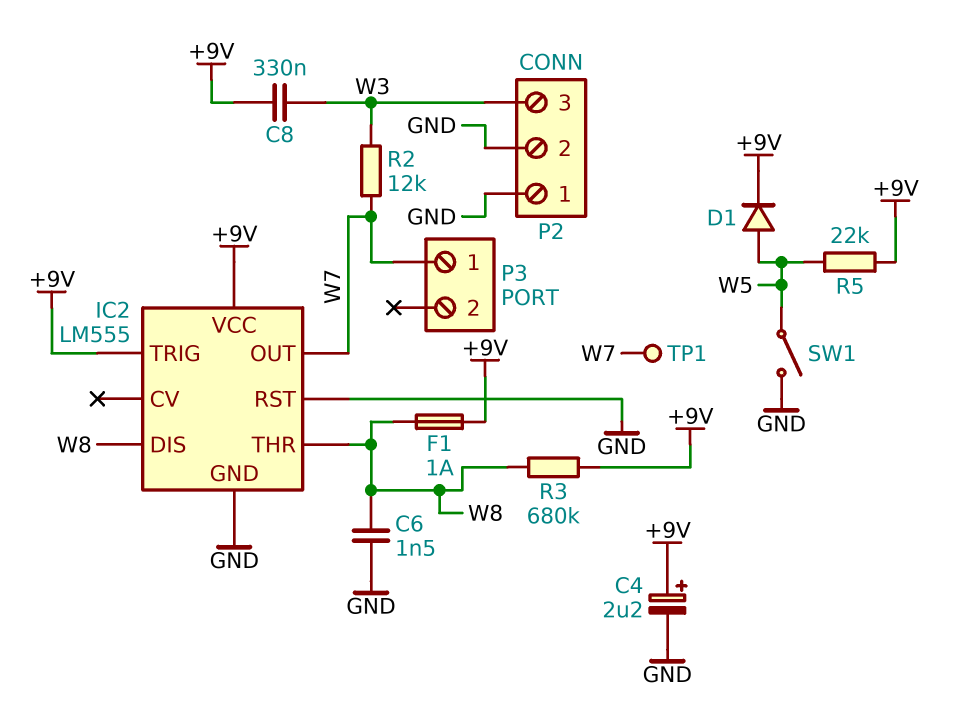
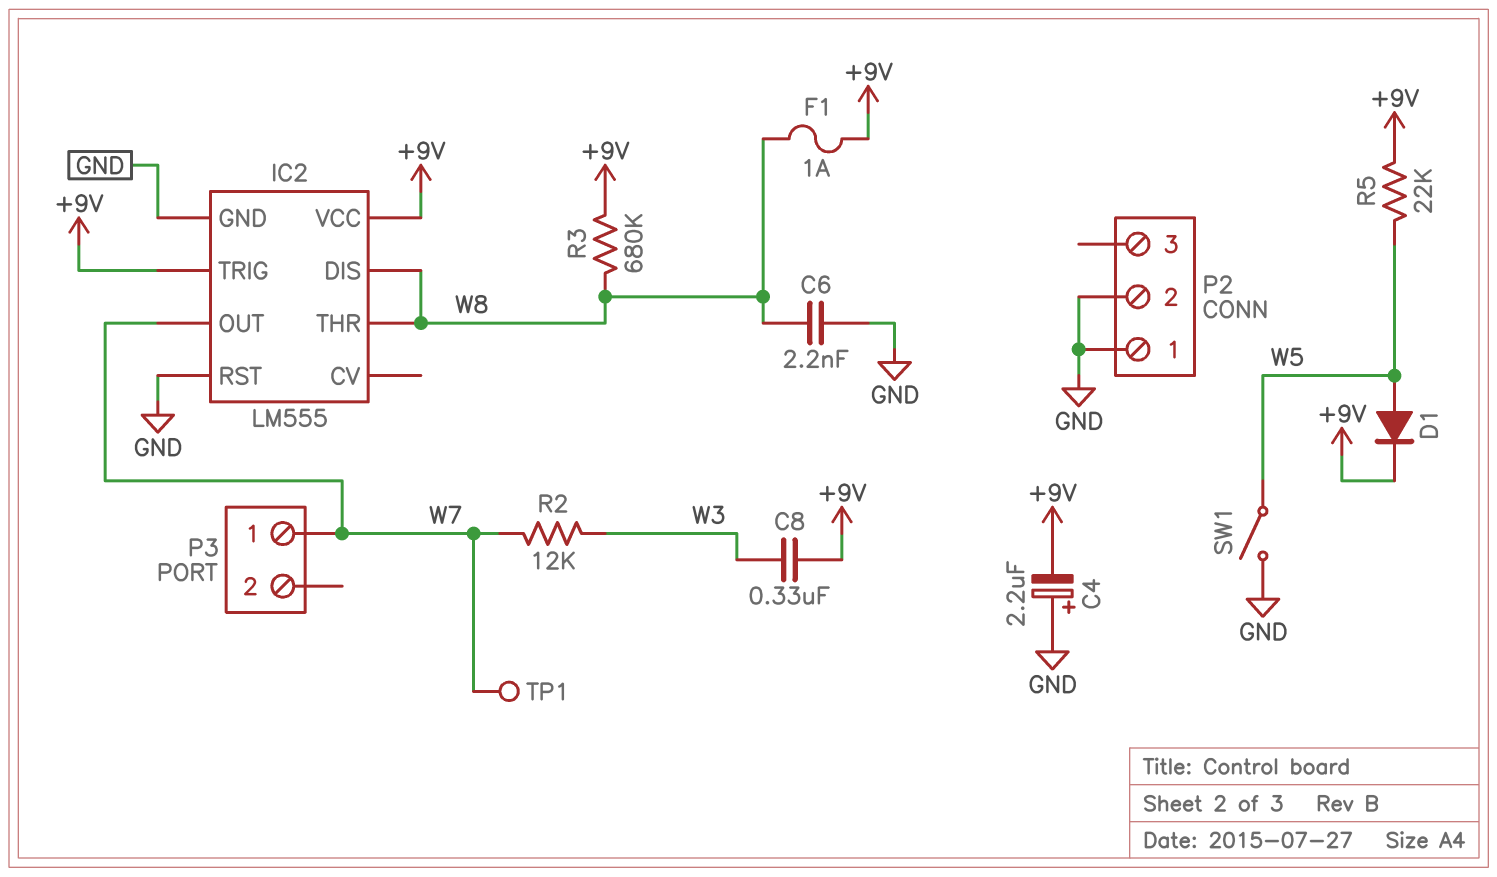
C4: 2.2uF (plus +9V, minus GND) -> 2.2uF (plus GND, minus +9V)
C6: 1.5nF (GND, W8) -> 2.2nF (GND, W8)
P2 pin 3: W3 -> none

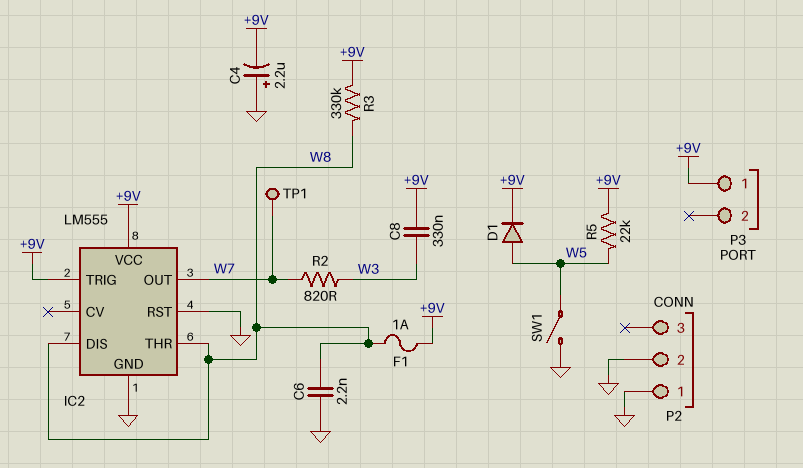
P3 pin 1: W7 -> +9V
R2: 12k (W3, W7) -> 820 (W3, W7)
R3: 680k (+9V, W8) -> 330k (+9V, W8)

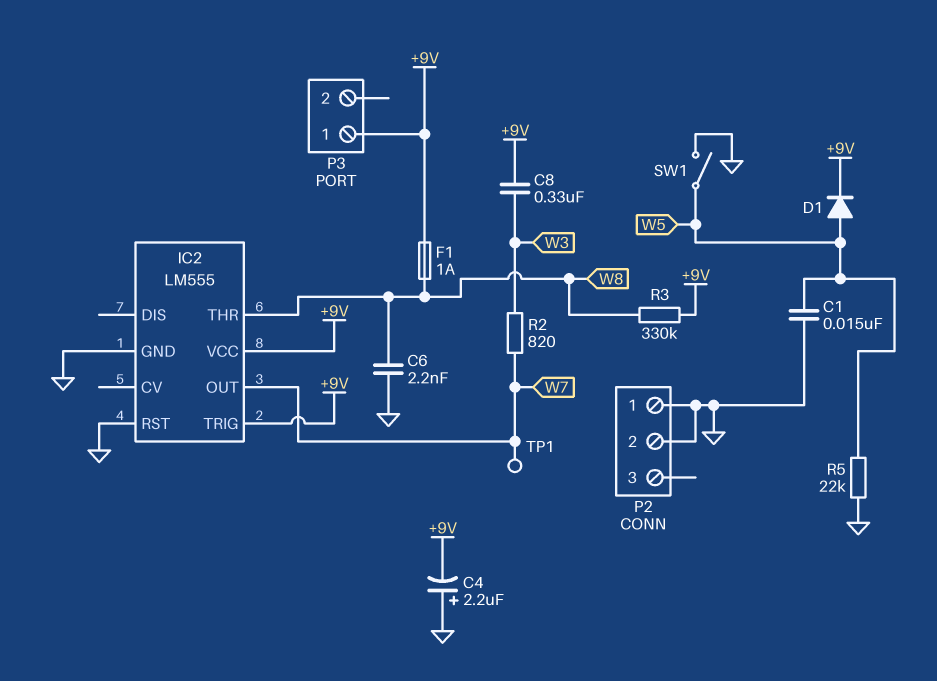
C1: none -> 15nF (GND, W5)
IC2 pin DIS: W8 -> none
R5: 22k (+9V, W5) -> 22k (GND, W5)

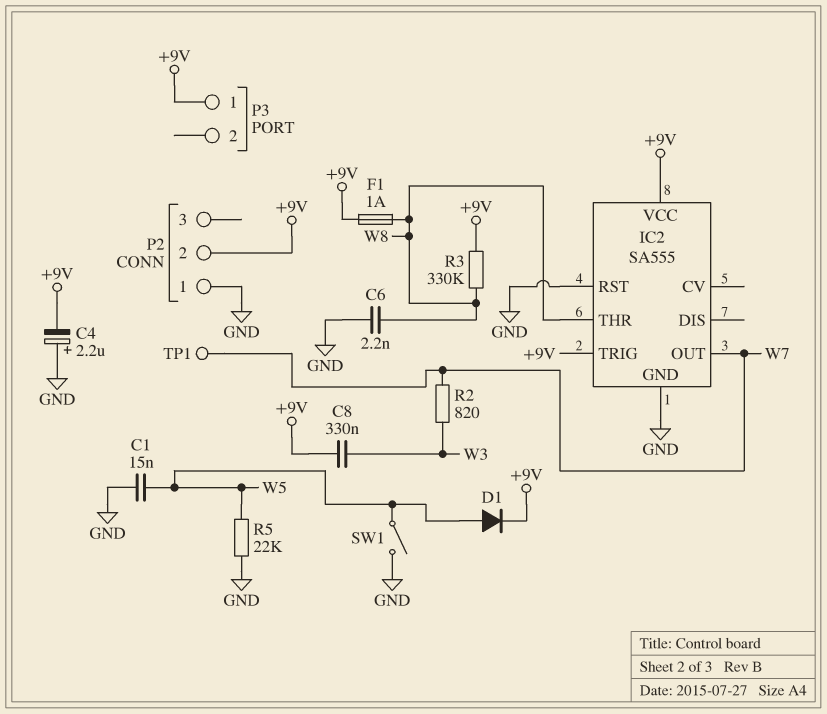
IC2: LM555 -> SA555
P2 pin 2: GND -> +9V

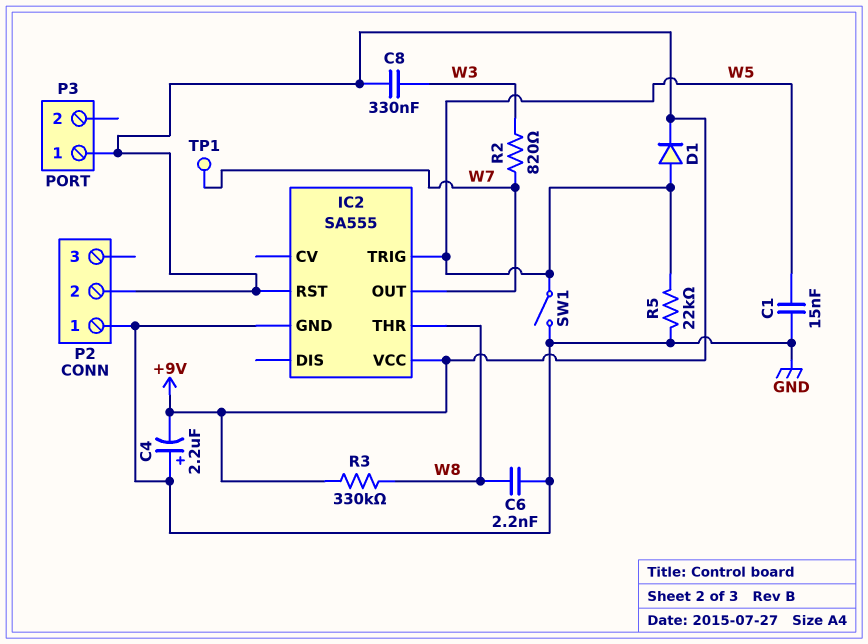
F1: 1A (+9V, W8) -> none
IC2 pin RST: GND -> +9V
IC2 pin TRIG: +9V -> W5

